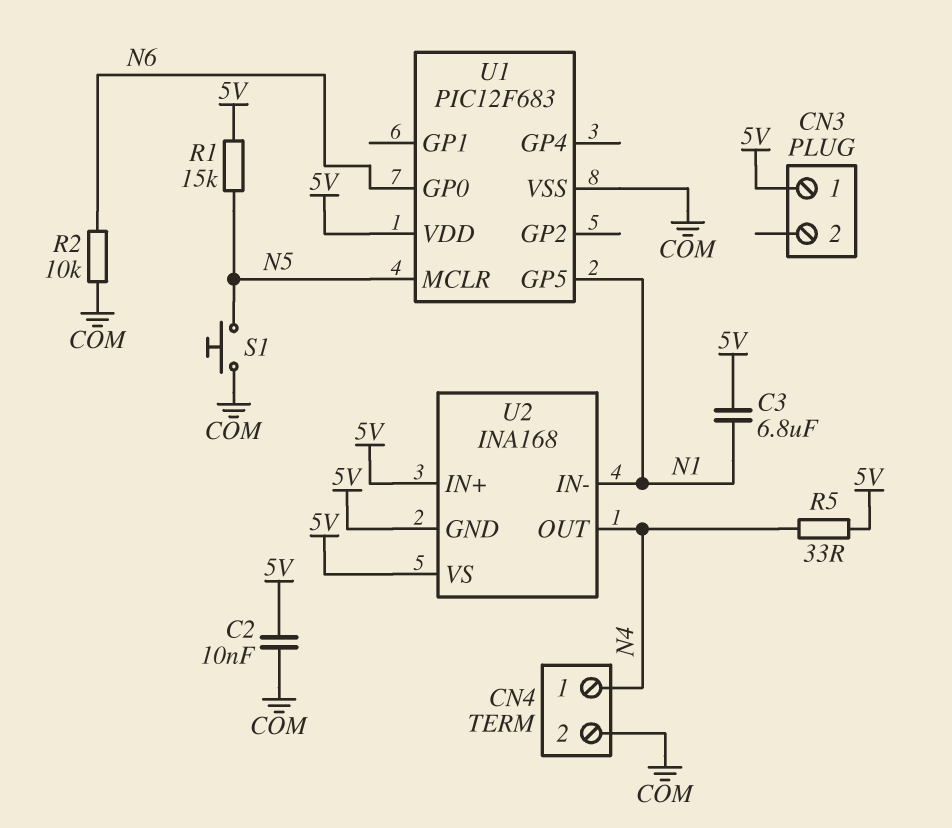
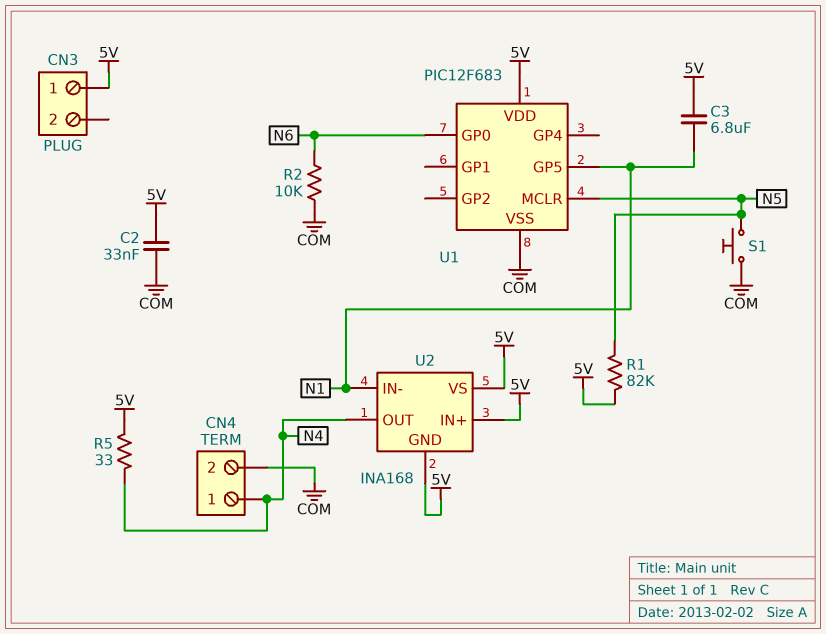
C2: 10nF (5V, COM) -> 33nF (5V, COM)
R1: 15k (5V, N5) -> 82k (5V, N5)

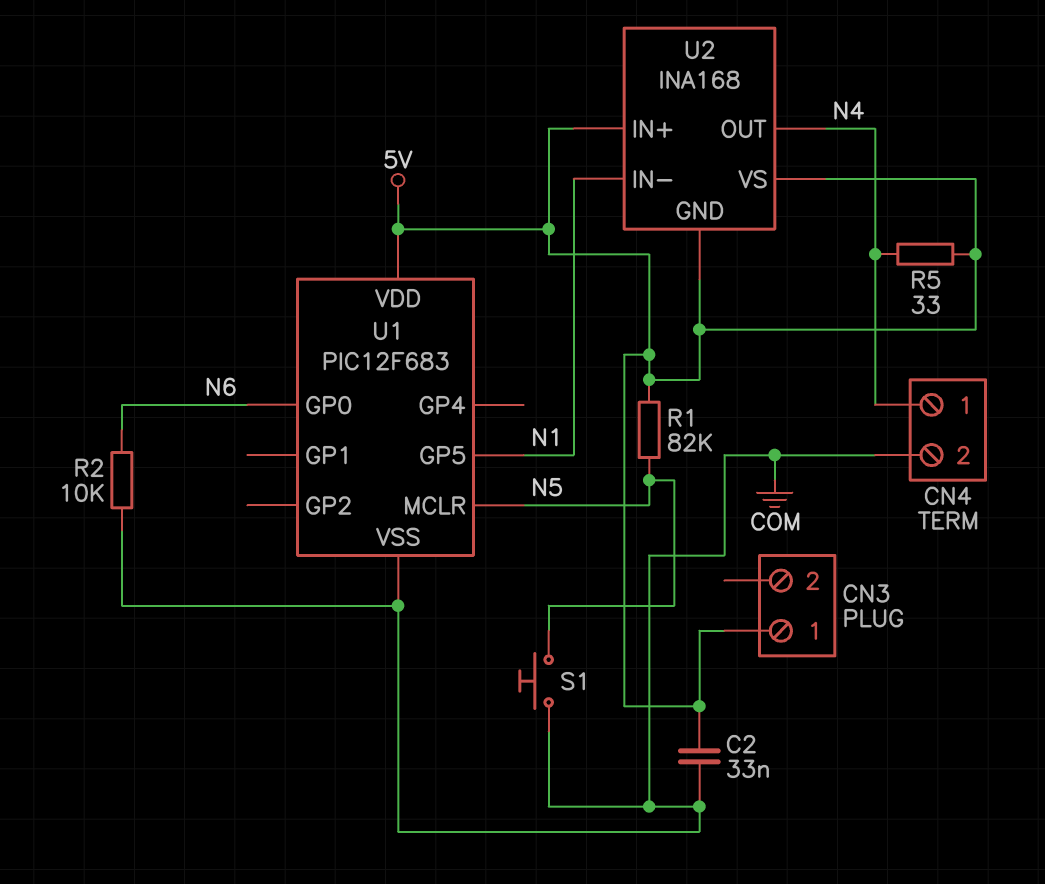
C3: 6.8uF (5V, N1) -> none

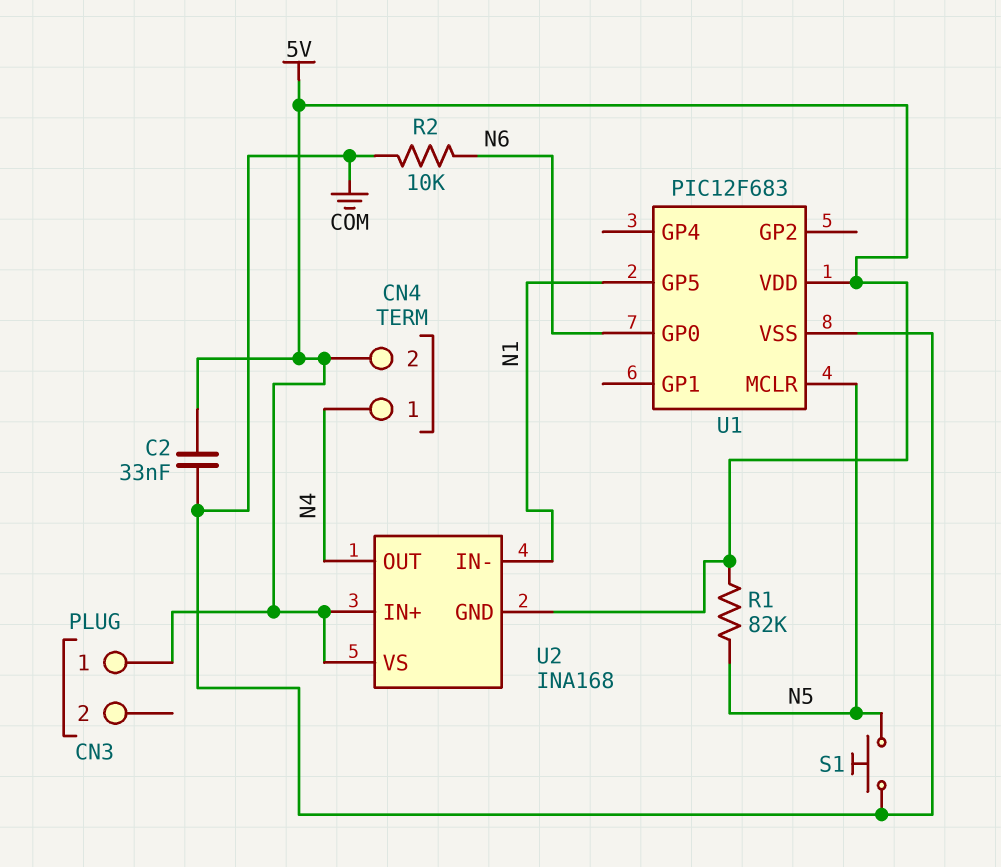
CN4 pin 2: COM -> 5V
R5: 33 (5V, N4) -> none

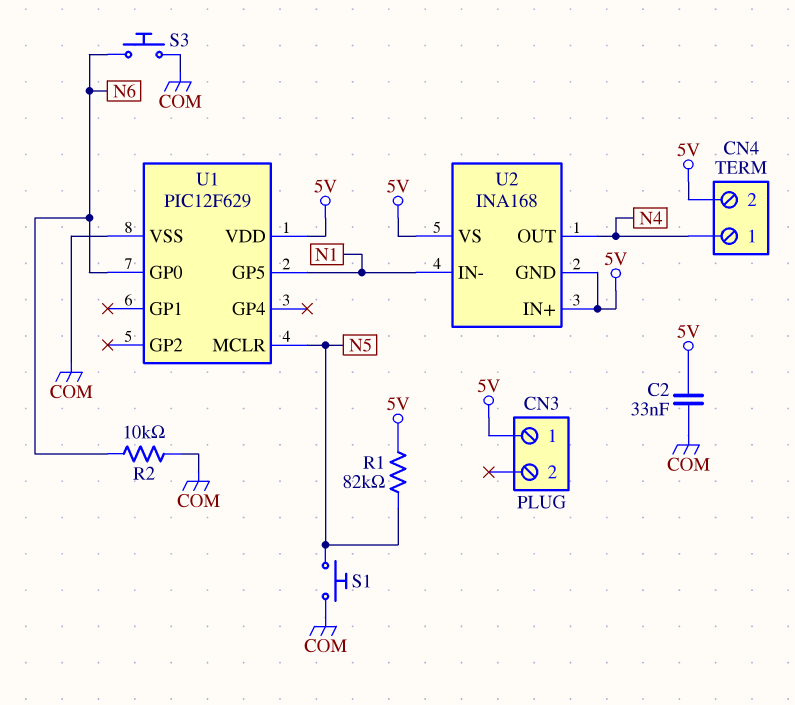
S3: none -> button (COM, N6)
U1: PIC12F683 -> PIC12F629

